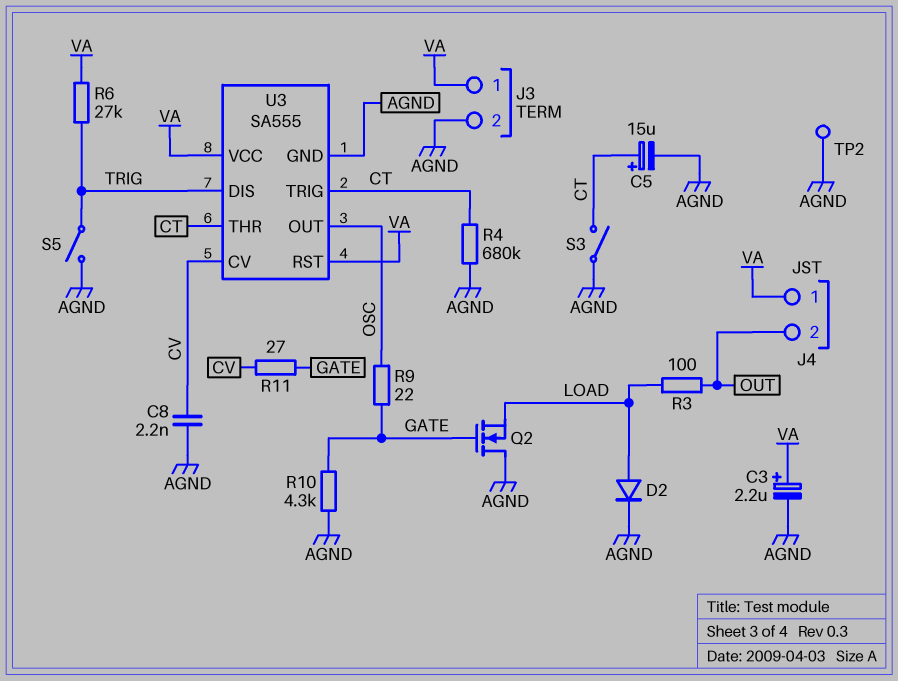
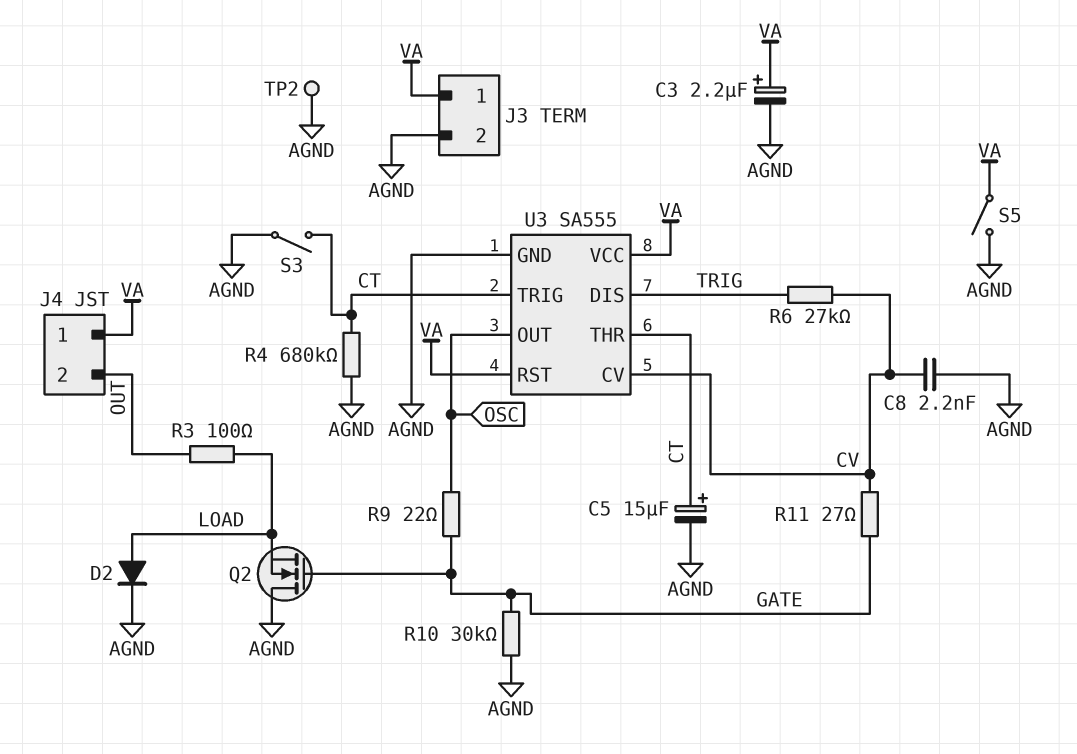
R6: 27k (TRIG, VA) -> 27k (CV, TRIG)
R10: 4.3k (AGND, GATE) -> 30k (AGND, GATE)
S5: switch (AGND, TRIG) -> switch (AGND, VA)

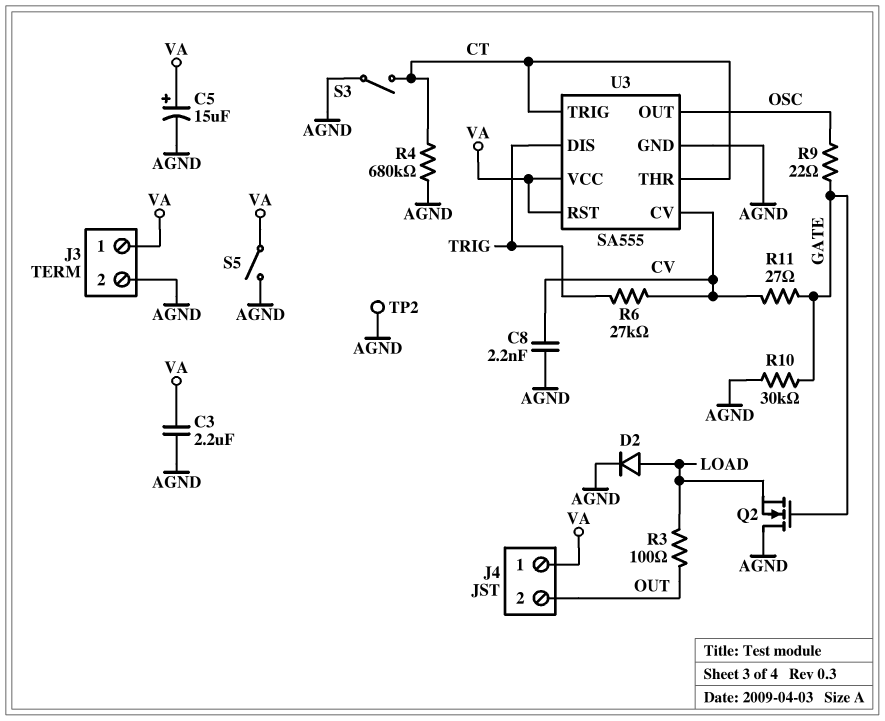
C3: 2.2uF (plus VA, minus AGND) -> 2.2uF (AGND, VA)
C5: 15uF (plus CT, minus AGND) -> 15uF (plus VA, minus AGND)

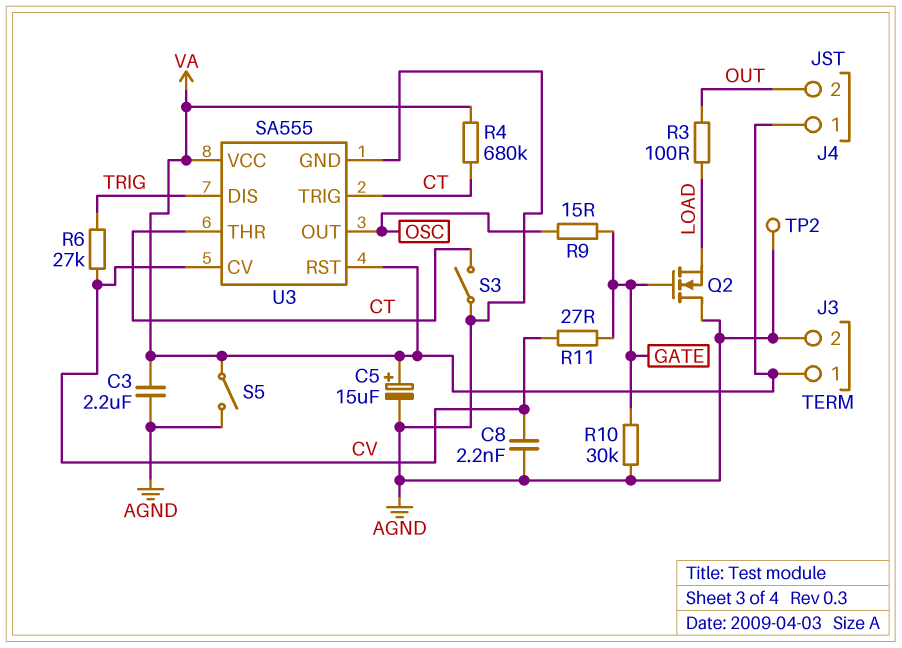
D2: diode (A LOAD, K AGND) -> none
R4: 680k (AGND, CT) -> 680k (CT, VA)
R9: 22 (GATE, OSC) -> 15 (GATE, OSC)

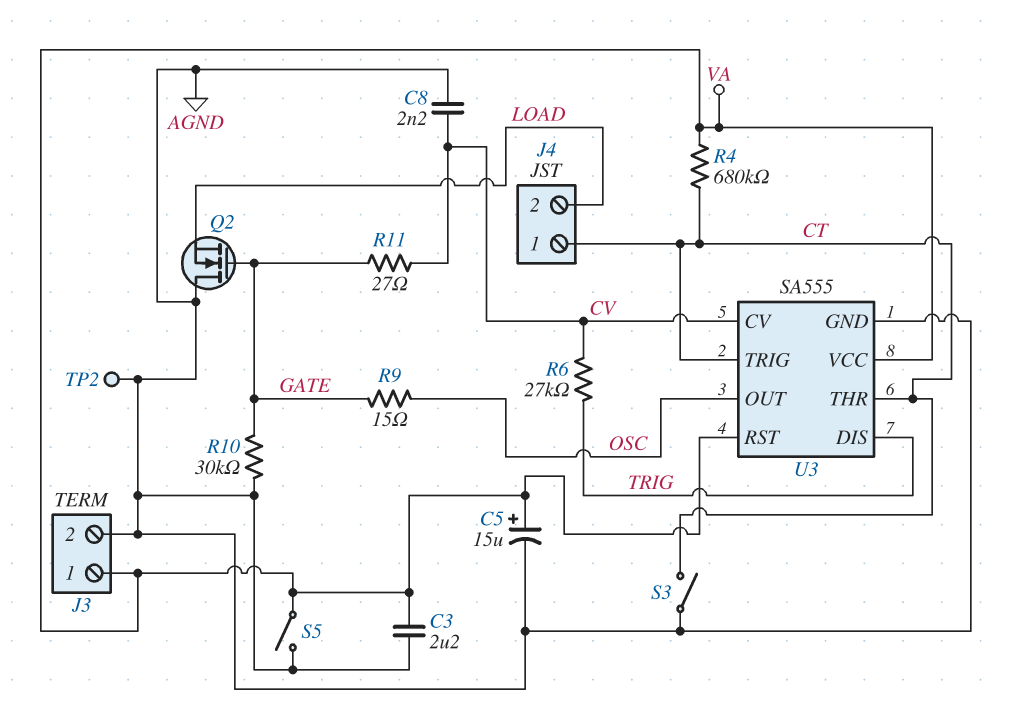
J4 pin 1: VA -> CT
J4 pin 2: OUT -> LOAD
R3: 100 (LOAD, OUT) -> none

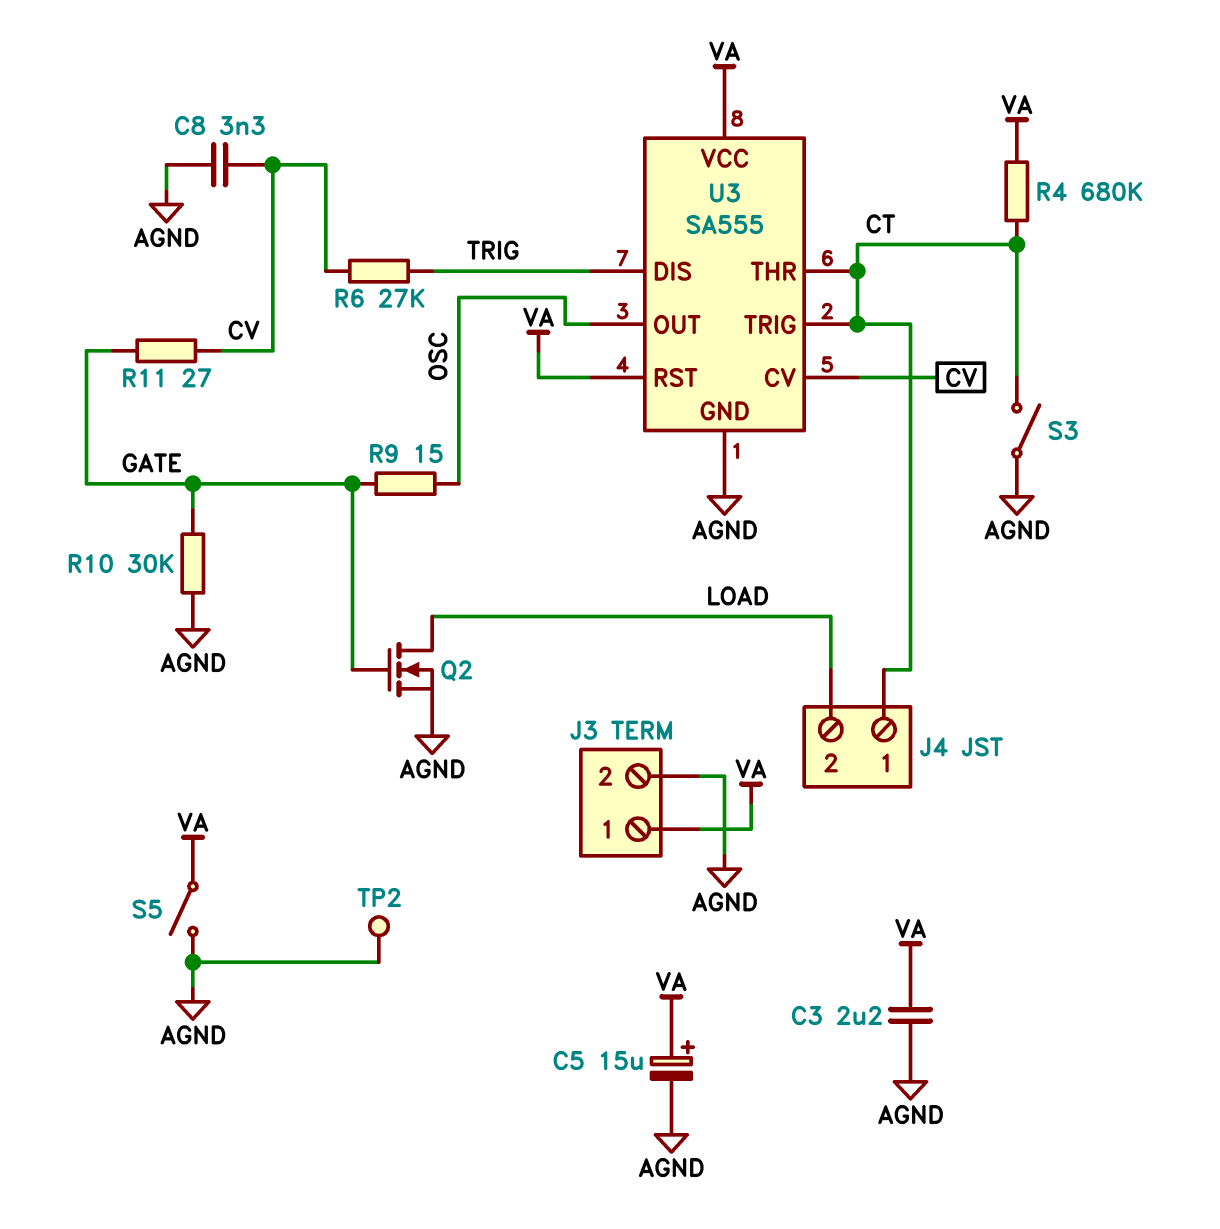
C8: 2.2nF (AGND, CV) -> 3.3nF (AGND, CV)
Q2: NMOS (G GATE, D AGND, S LOAD) -> NMOS (G GATE, D LOAD, S AGND)

